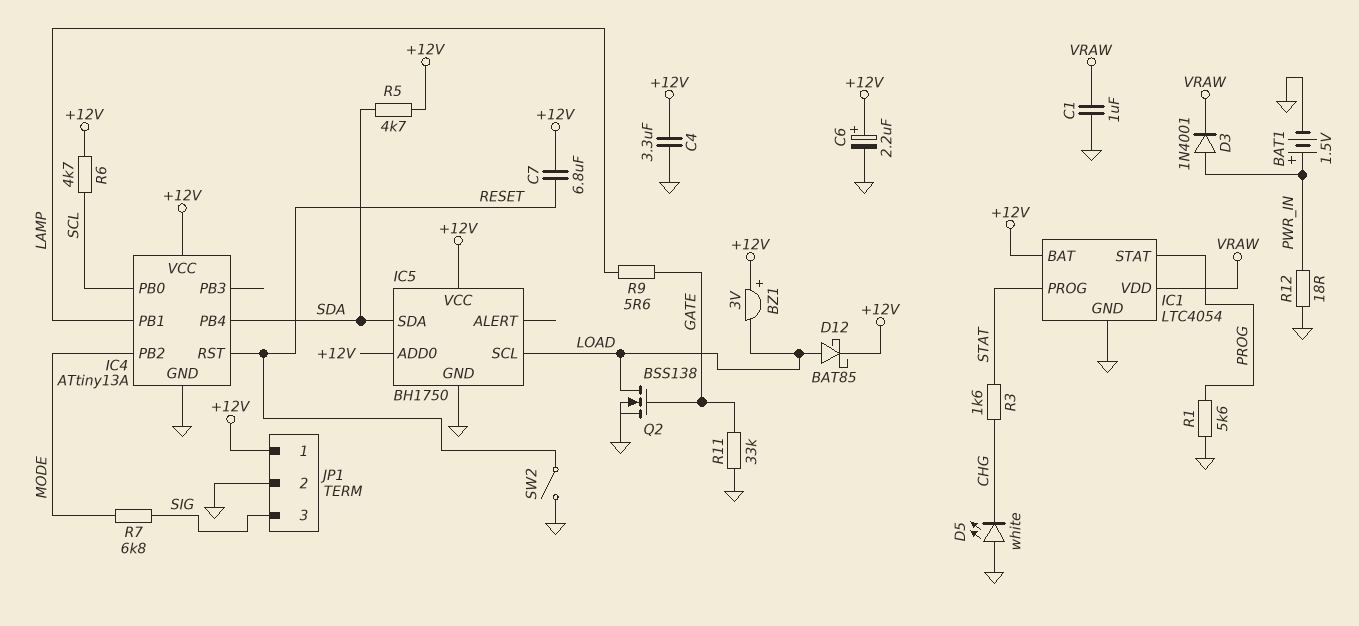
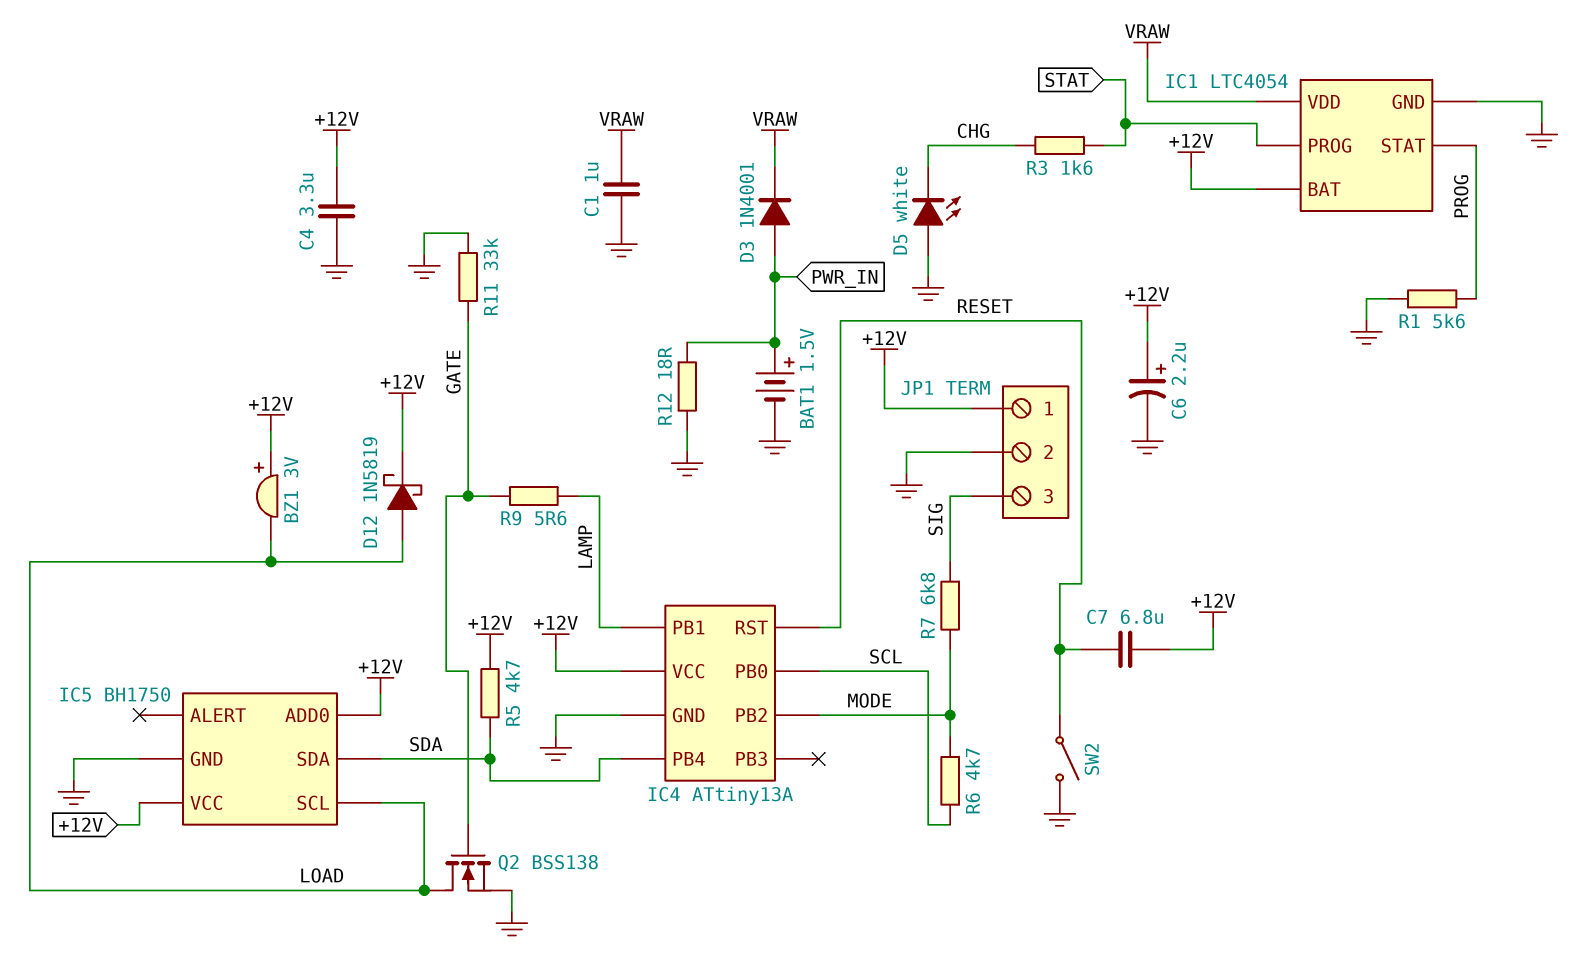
D12: schottky BAT85 (A LOAD, K +12V) -> schottky 1N5819 (A LOAD, K +12V)
R6: 4.7k (+12V, SCL) -> 4.7k (MODE, SCL)

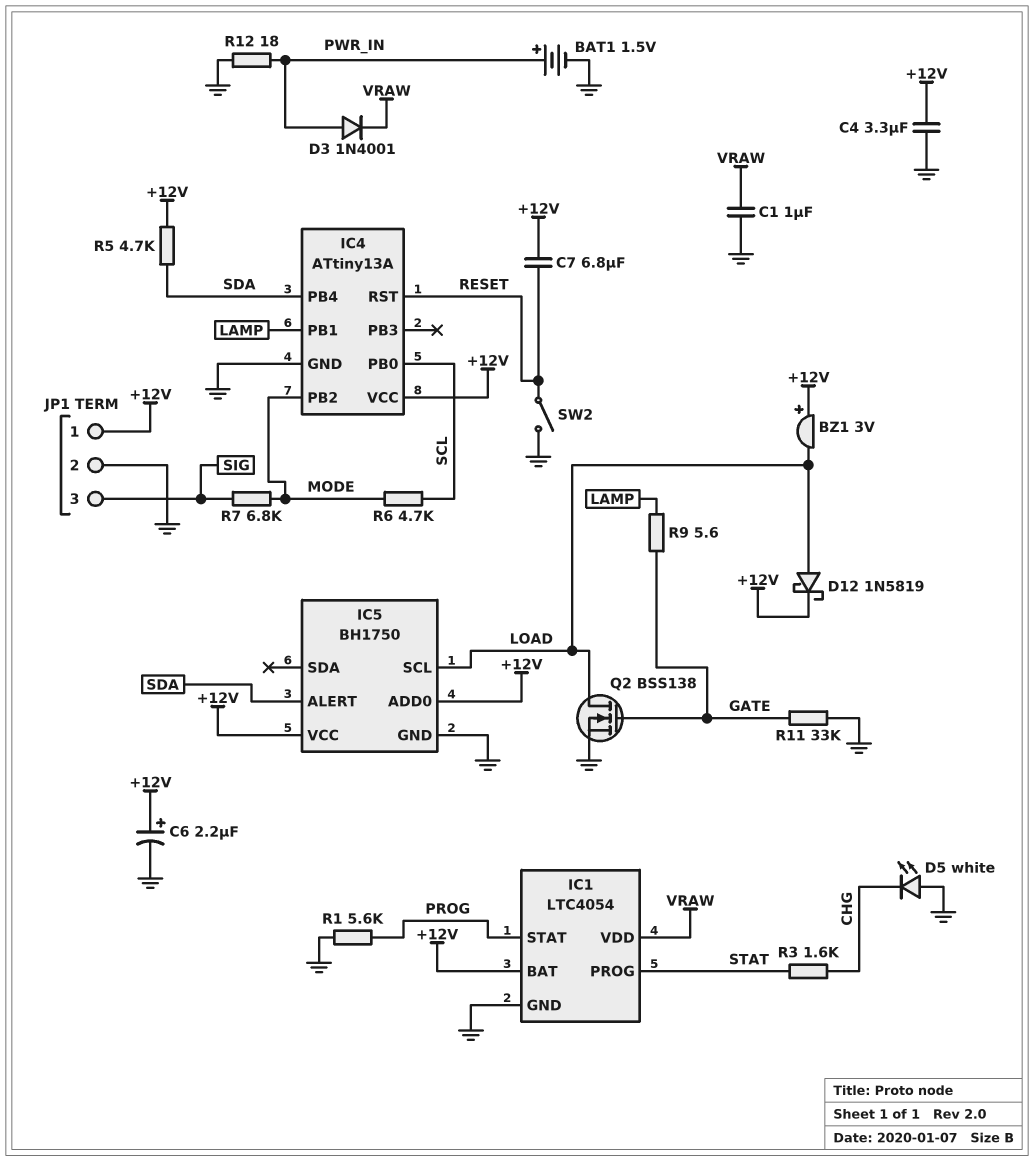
IC5 pin ALERT: none -> SDA
IC5 pin SDA: SDA -> none

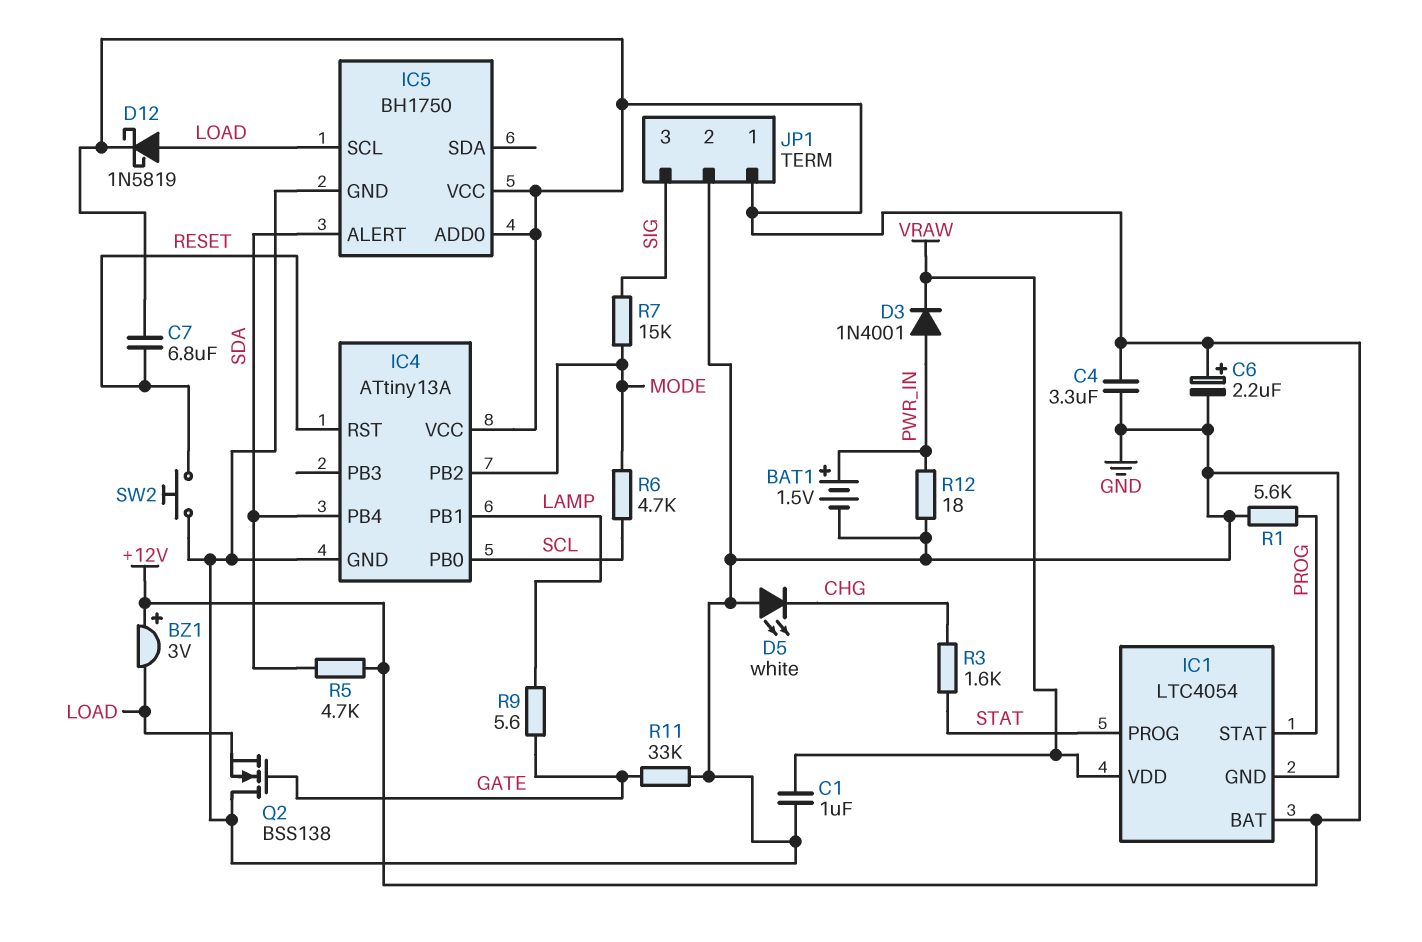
Q2: NMOS BSS138 (G GATE, D LOAD, S GND) -> NMOS BSS138 (G GATE, D GND, S LOAD)
R7: 6.8k (MODE, SIG) -> 15k (MODE, SIG)
SW2: switch (GND, RESET) -> button (GND, RESET)

